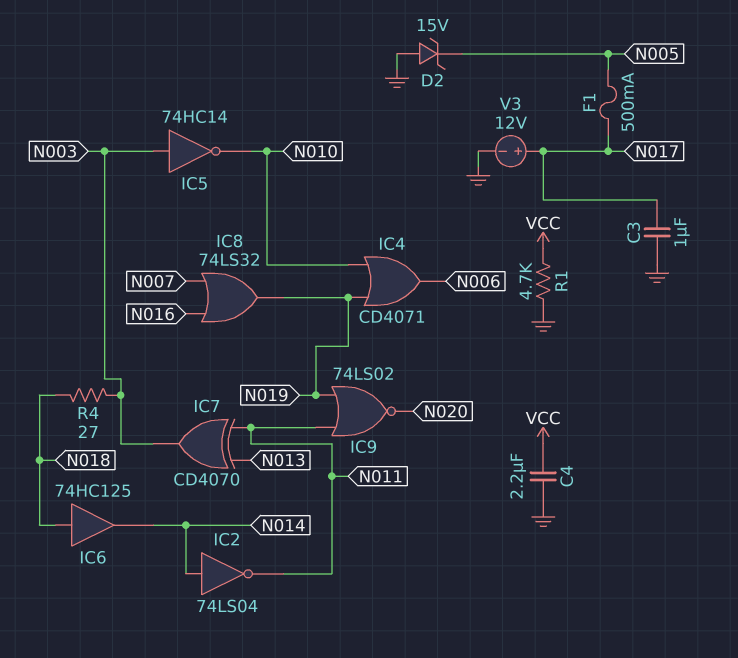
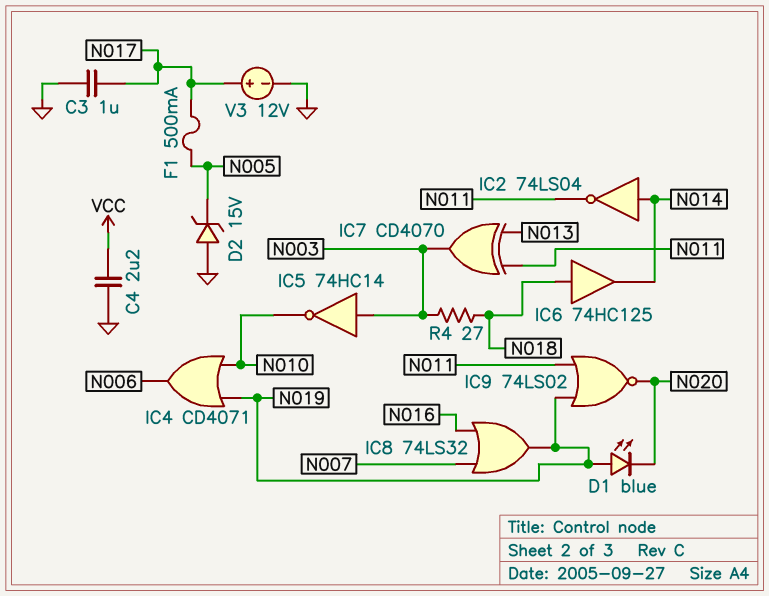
D1: none -> LED blue (A N019, K N020)
R1: 4.7k (GND, VCC) -> none

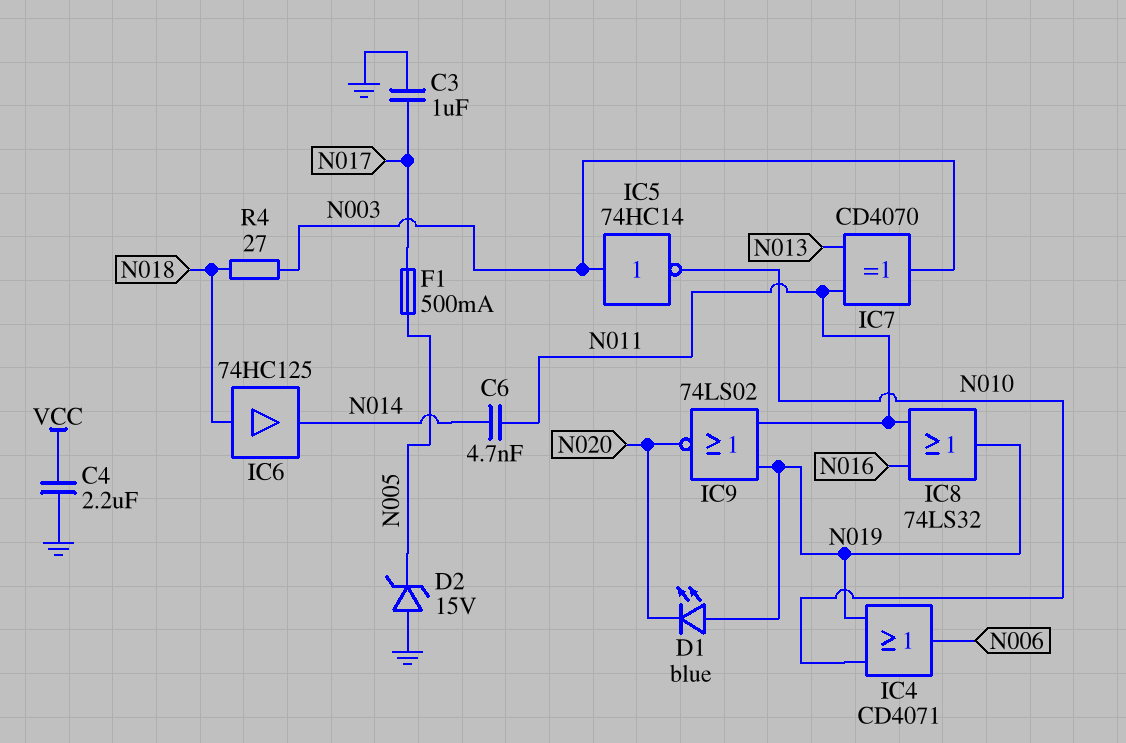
C6: none -> 4.7nF (N011, N014)
IC2: NOT 74LS04 (in N014, out N011) -> none
IC8: OR 74LS32 (in N007, in N016, out N019) -> OR 74LS32 (in N011, in N016, out N019)
V3: 12V (plus N017, minus GND) -> none

